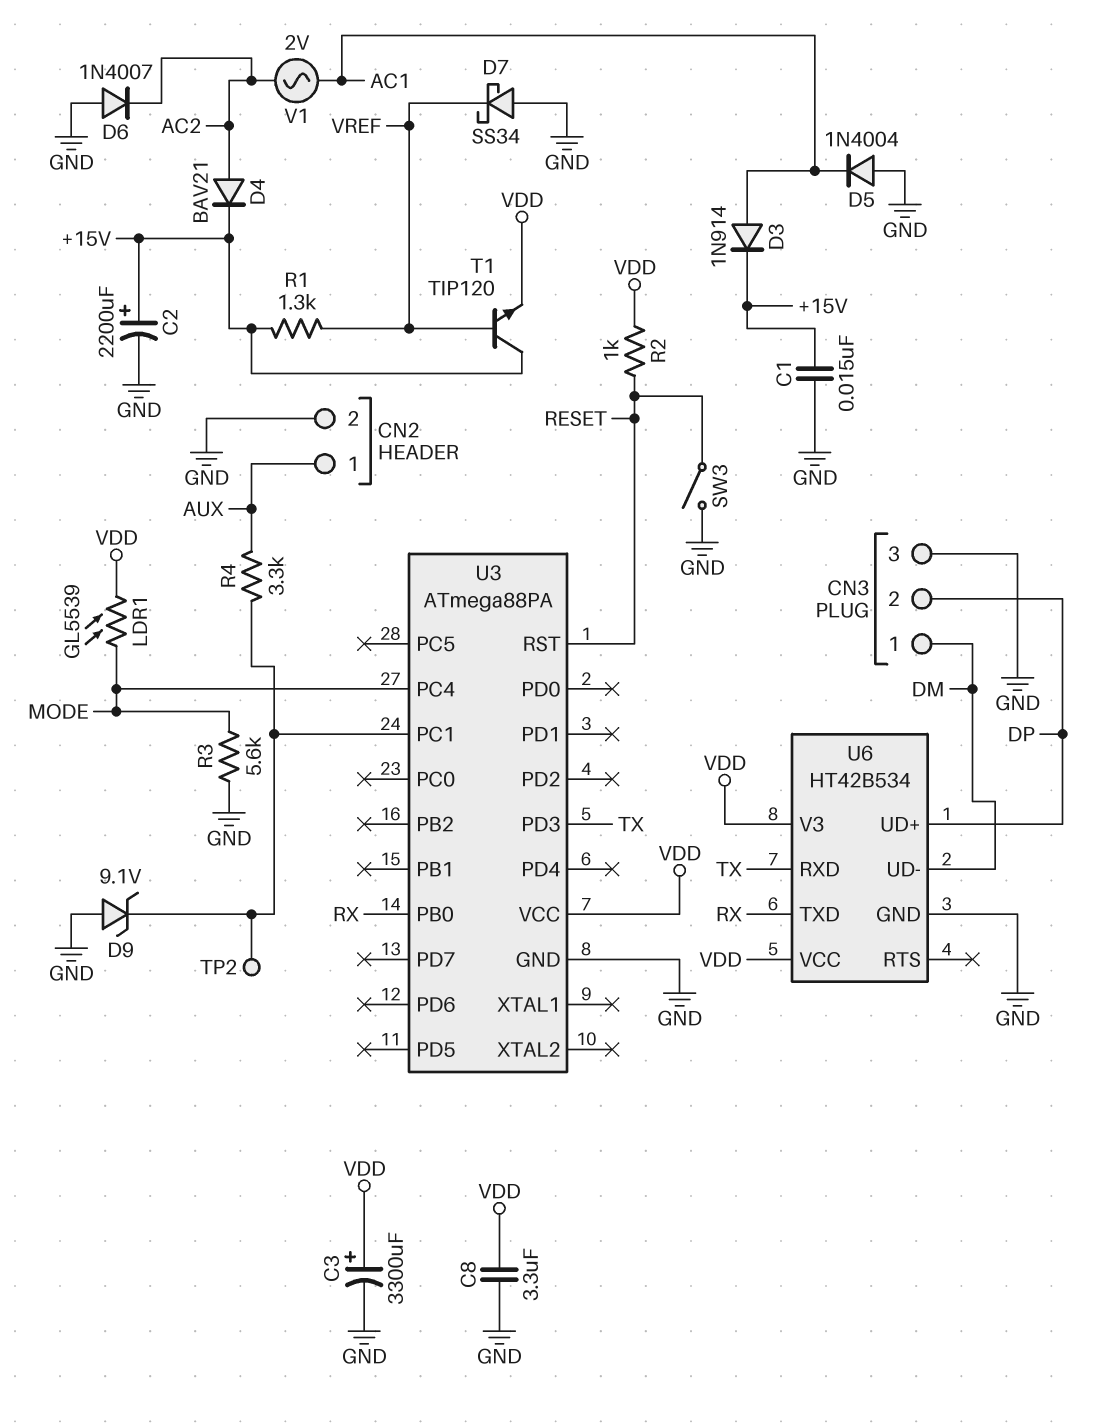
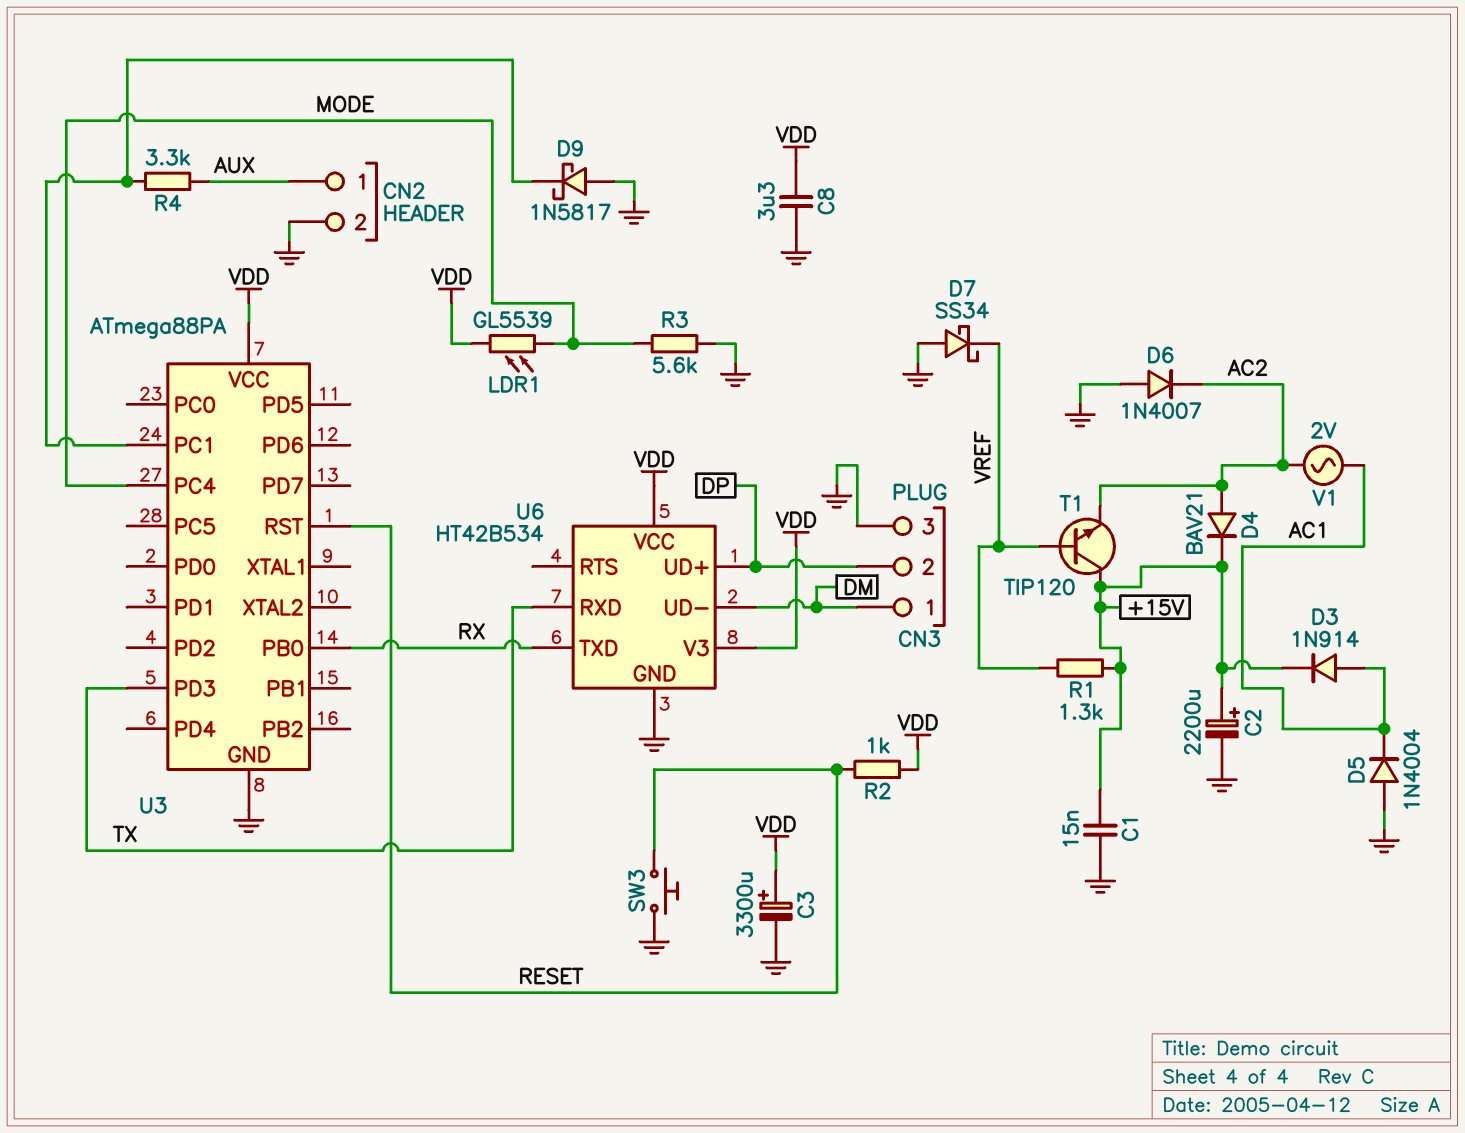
D9: zener 9.1V (A GND, K U3/PC1) -> schottky 1N5817 (A GND, K U3/PC1)
SW3: switch (GND, RESET) -> button (GND, RESET)
T1: NPN TIP120 (B VREF, C +15V, E VDD) -> NPN TIP120 (B VREF, C +15V, E AC2)
TP2: test point (U3/PC1) -> none

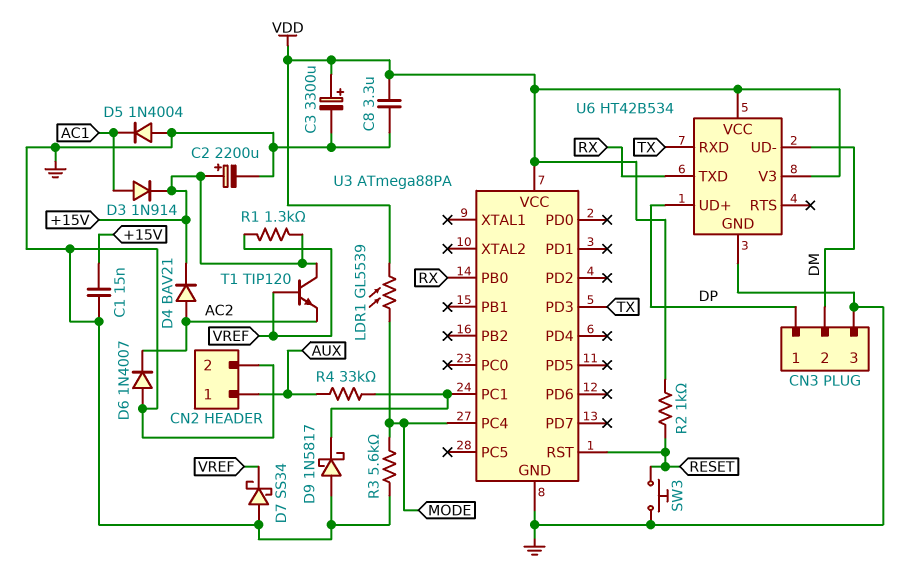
CN3 pin 1: DM -> DP
CN3 pin 2: DP -> DM
R4: 3.3k (AUX, U3/PC1) -> 33k (AUX, U3/PC1)
V1: AC 2V (AC1, AC2) -> none

